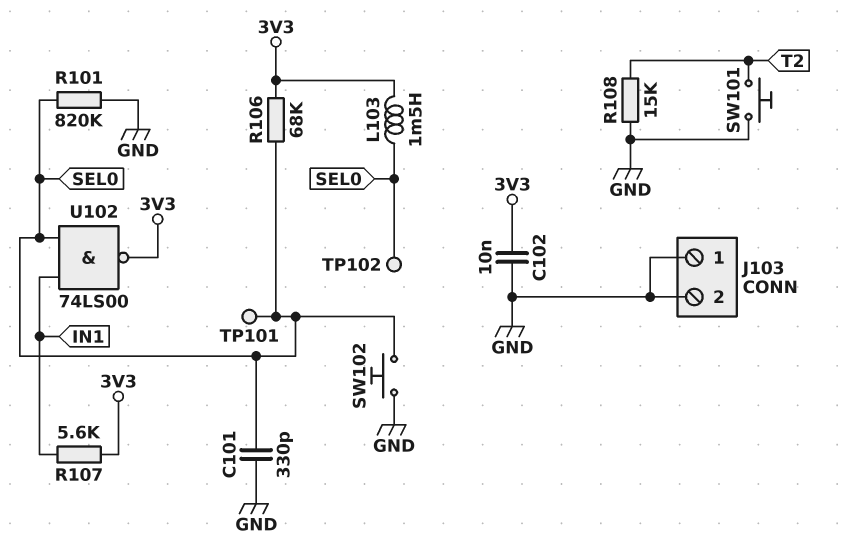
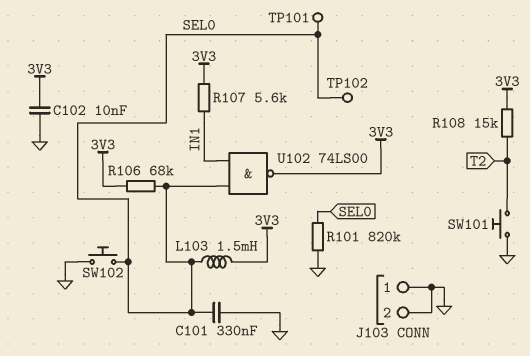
C101: 330pF (GND, SEL0) -> 330nF (GND, SEL0)
R108: 15k (GND, T2) -> 15k (3V3, T2)

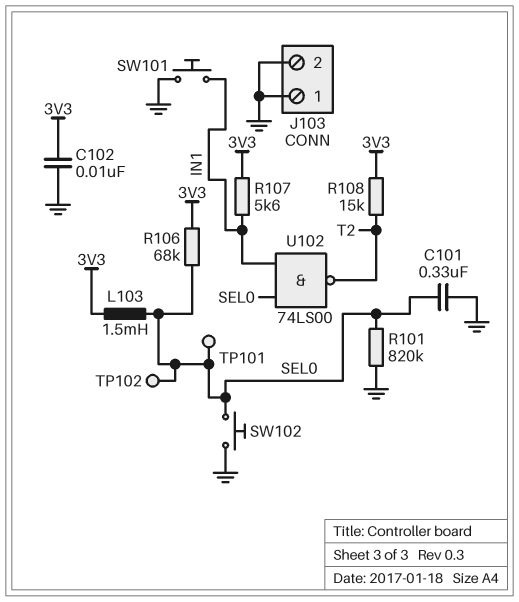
SW101: button (GND, T2) -> button (GND, IN1)
U102: NAND 74LS00 (in IN1, in SEL0, out 3V3) -> NAND 74LS00 (in IN1, in SEL0, out T2)

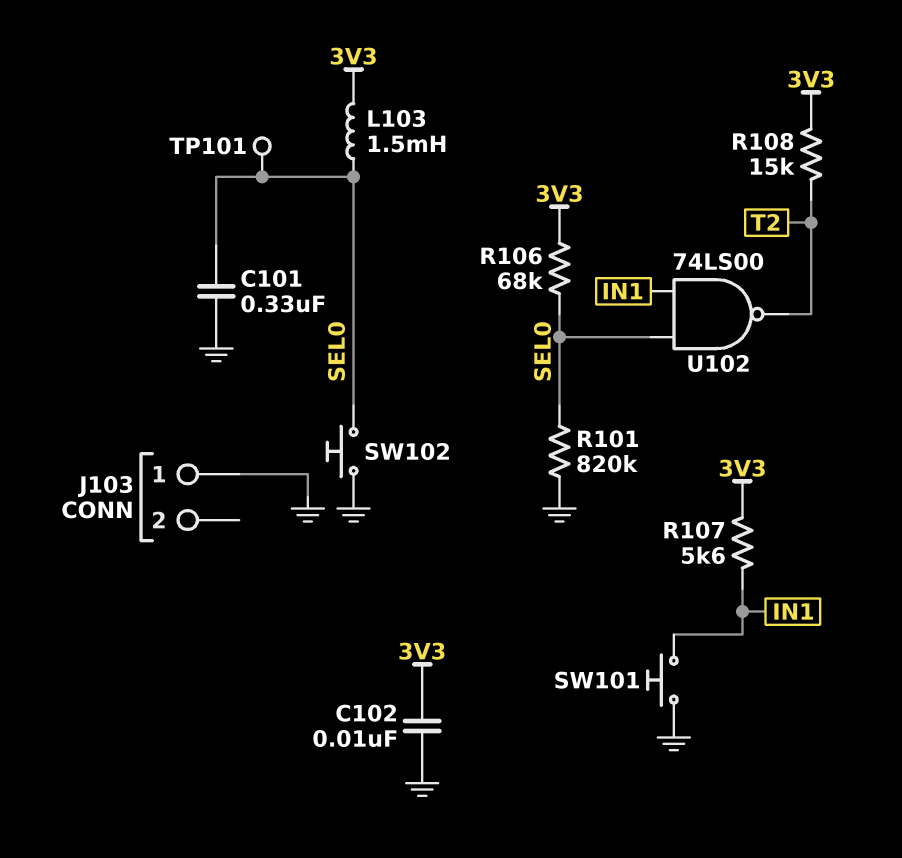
J103 pin 2: GND -> none
TP102: test point (SEL0) -> none

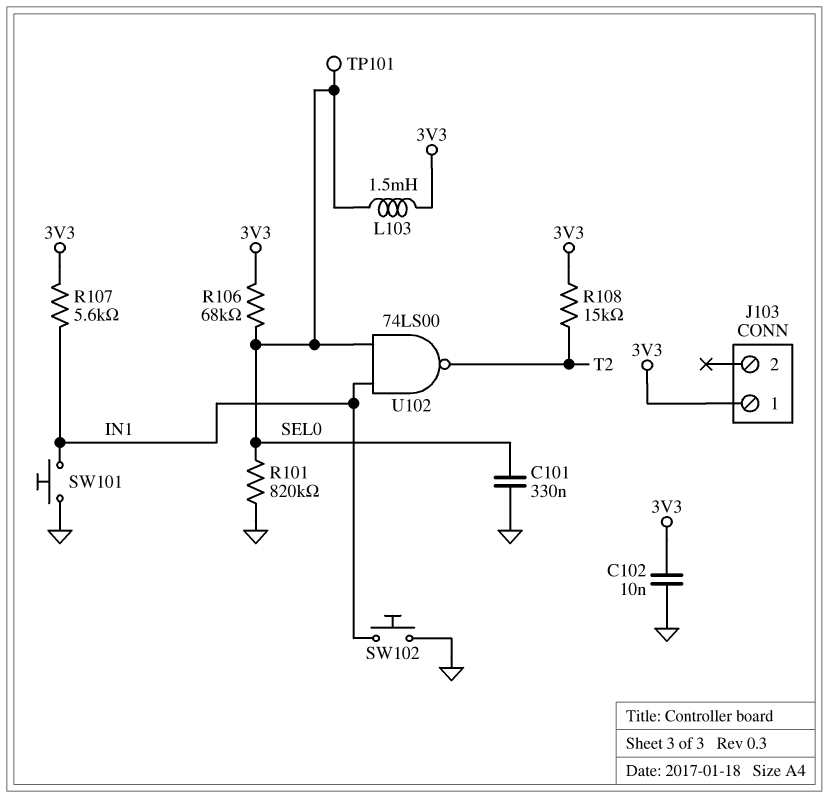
J103 pin 1: GND -> 3V3
SW102: button (GND, SEL0) -> button (GND, IN1)

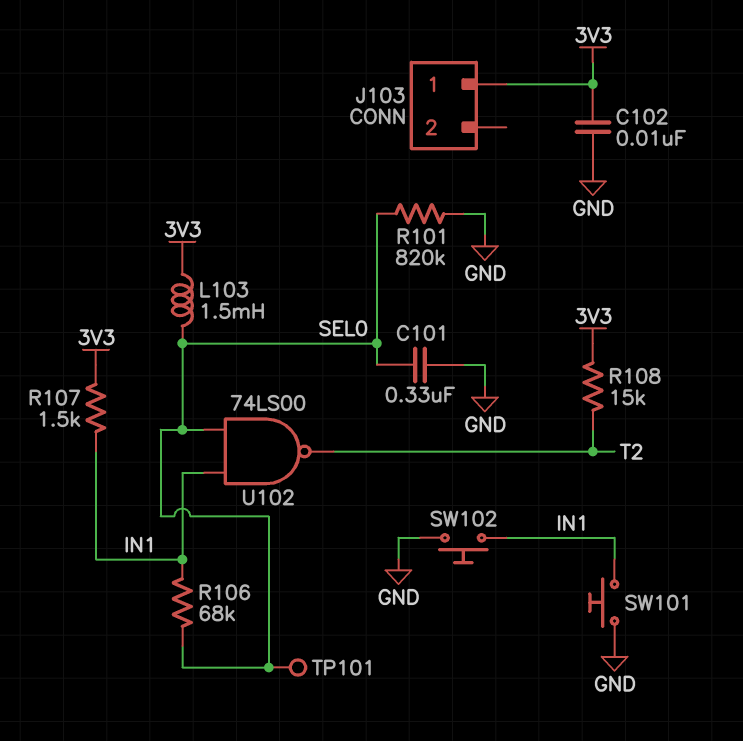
R106: 68k (3V3, SEL0) -> 68k (IN1, SEL0)
R107: 5.6k (3V3, IN1) -> 1.5k (3V3, IN1)

